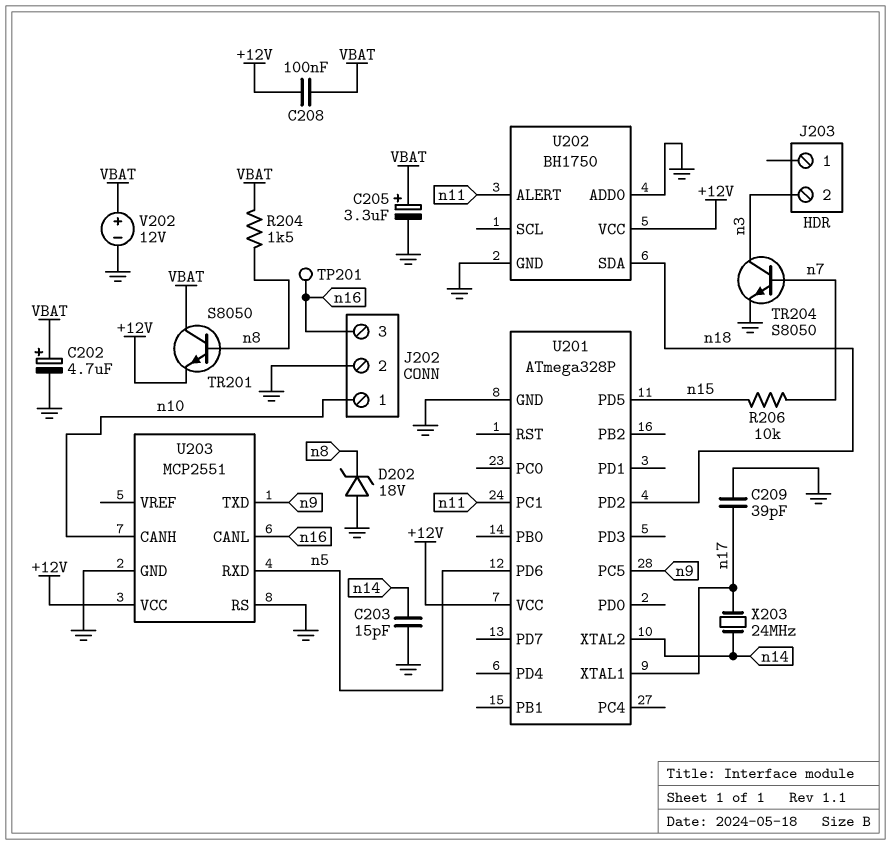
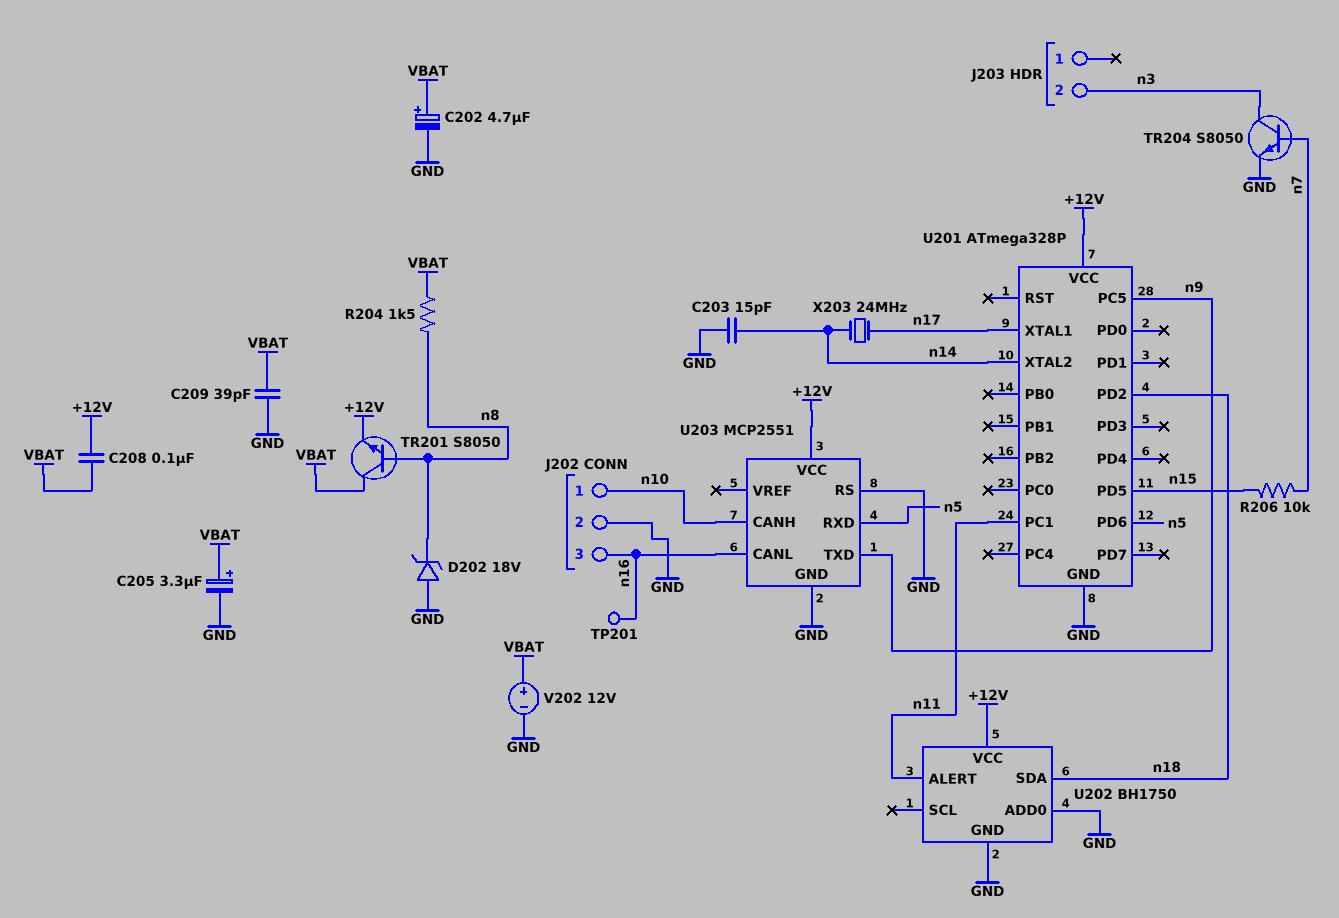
C209: 39pF (GND, n17) -> 39pF (GND, VBAT)

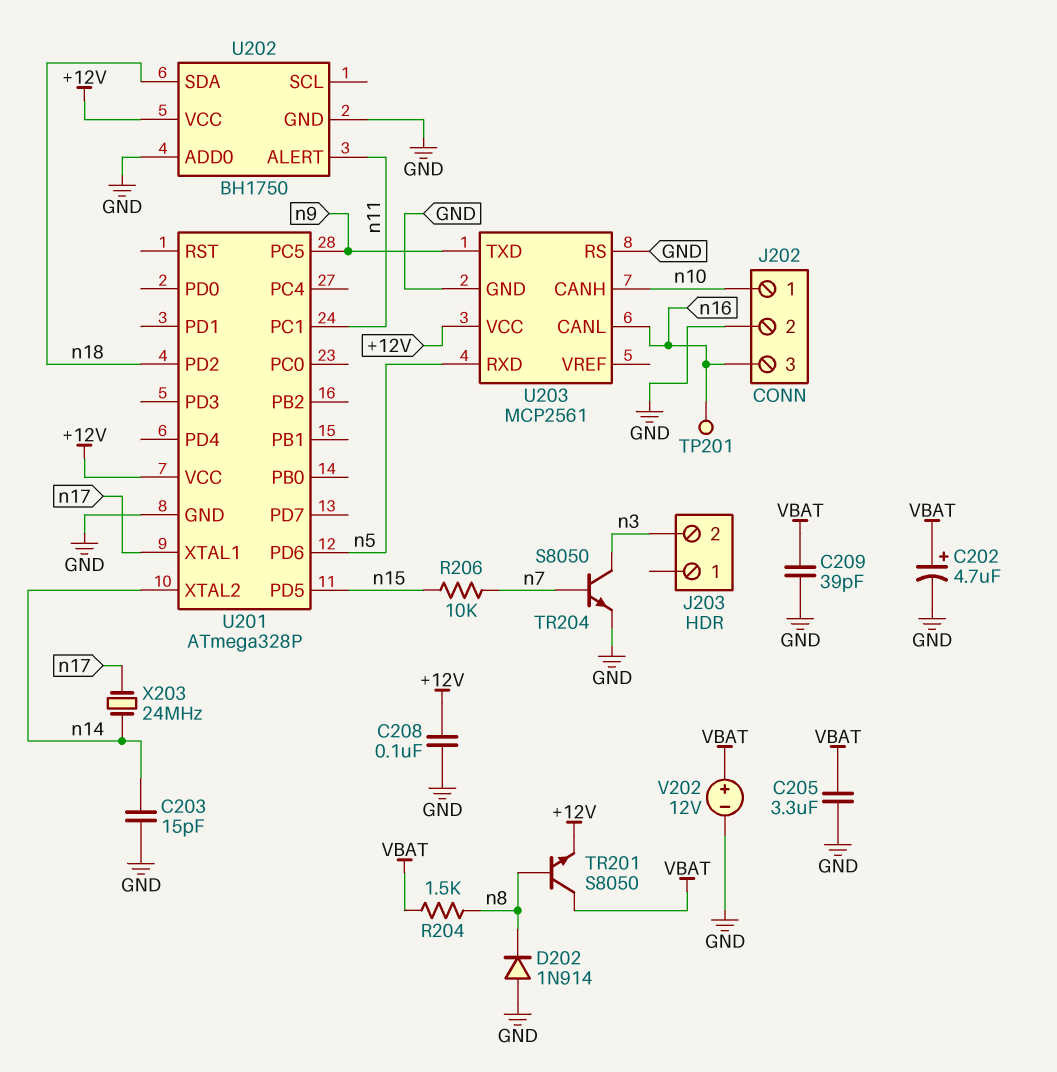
C205: 3.3uF (plus VBAT, minus GND) -> 3.3uF (GND, VBAT)
C208: 100nF (+12V, VBAT) -> 100nF (+12V, GND)
D202: zener 18V (A GND, K n8) -> diode 1N914 (A GND, K n8)
U203: MCP2551 -> MCP2561

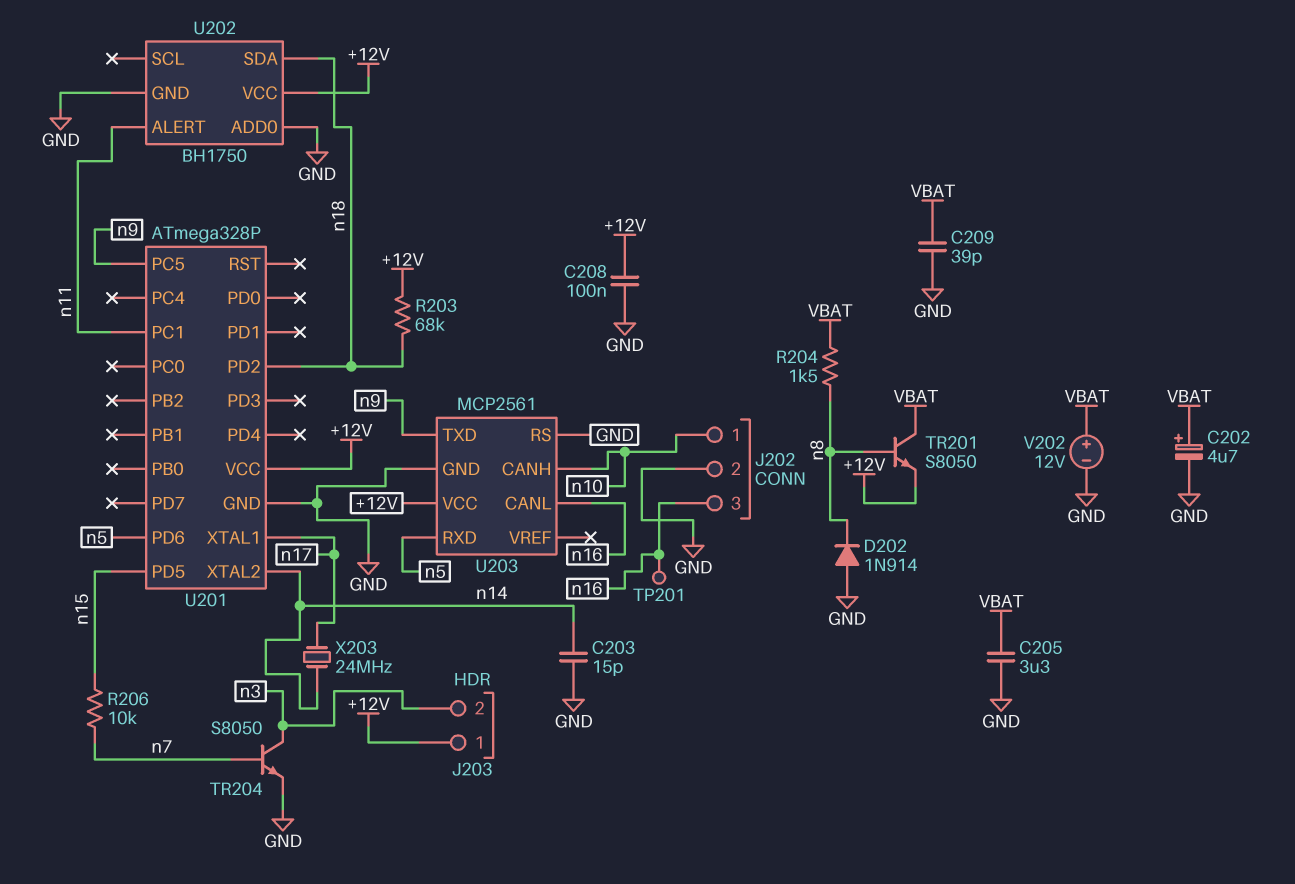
J203 pin 1: none -> +12V
R203: none -> 68k (+12V, n18)

